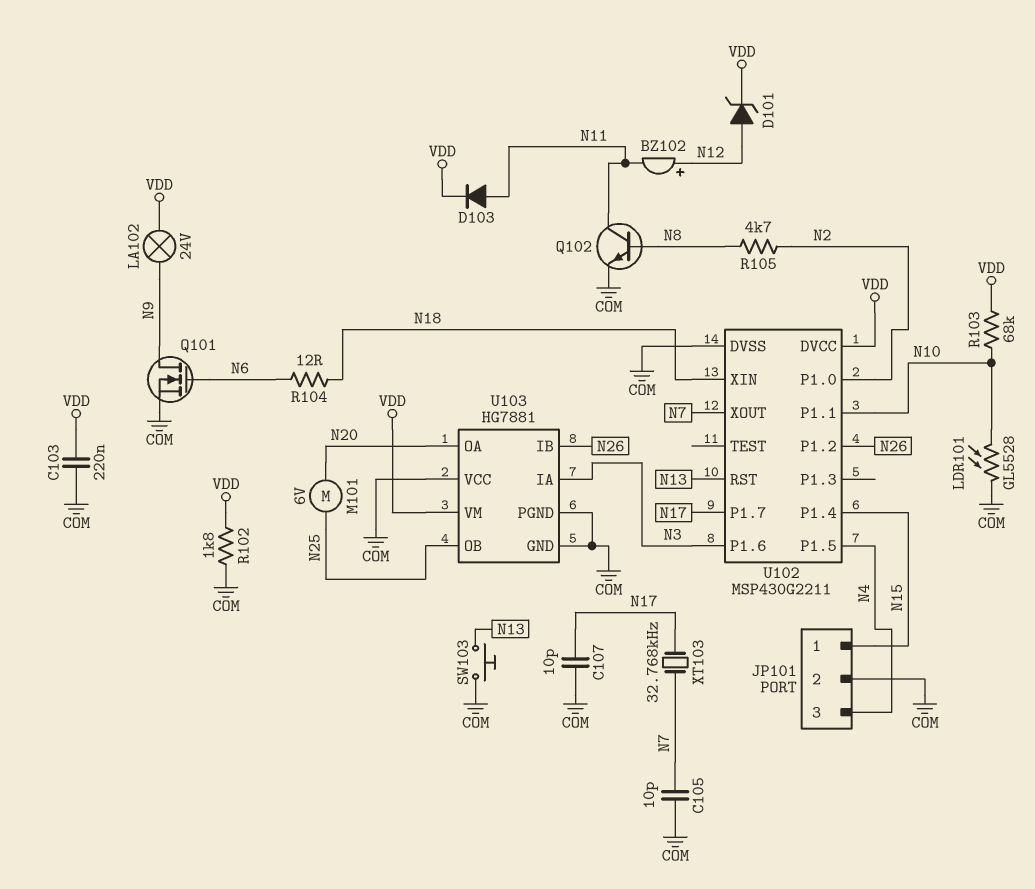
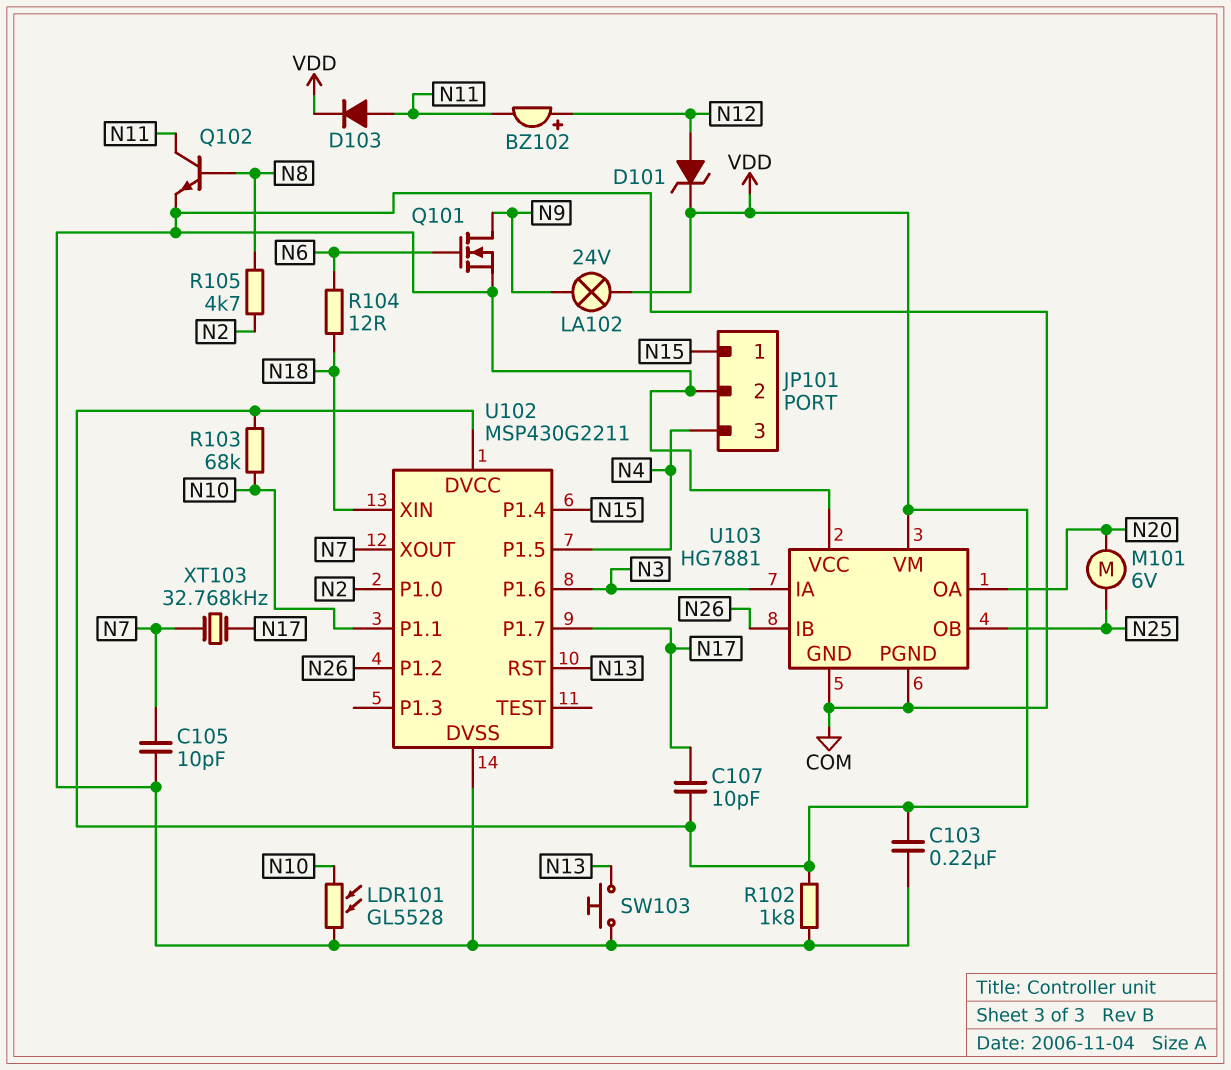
C107: 10pF (COM, N17) -> 10pF (N17, VDD)

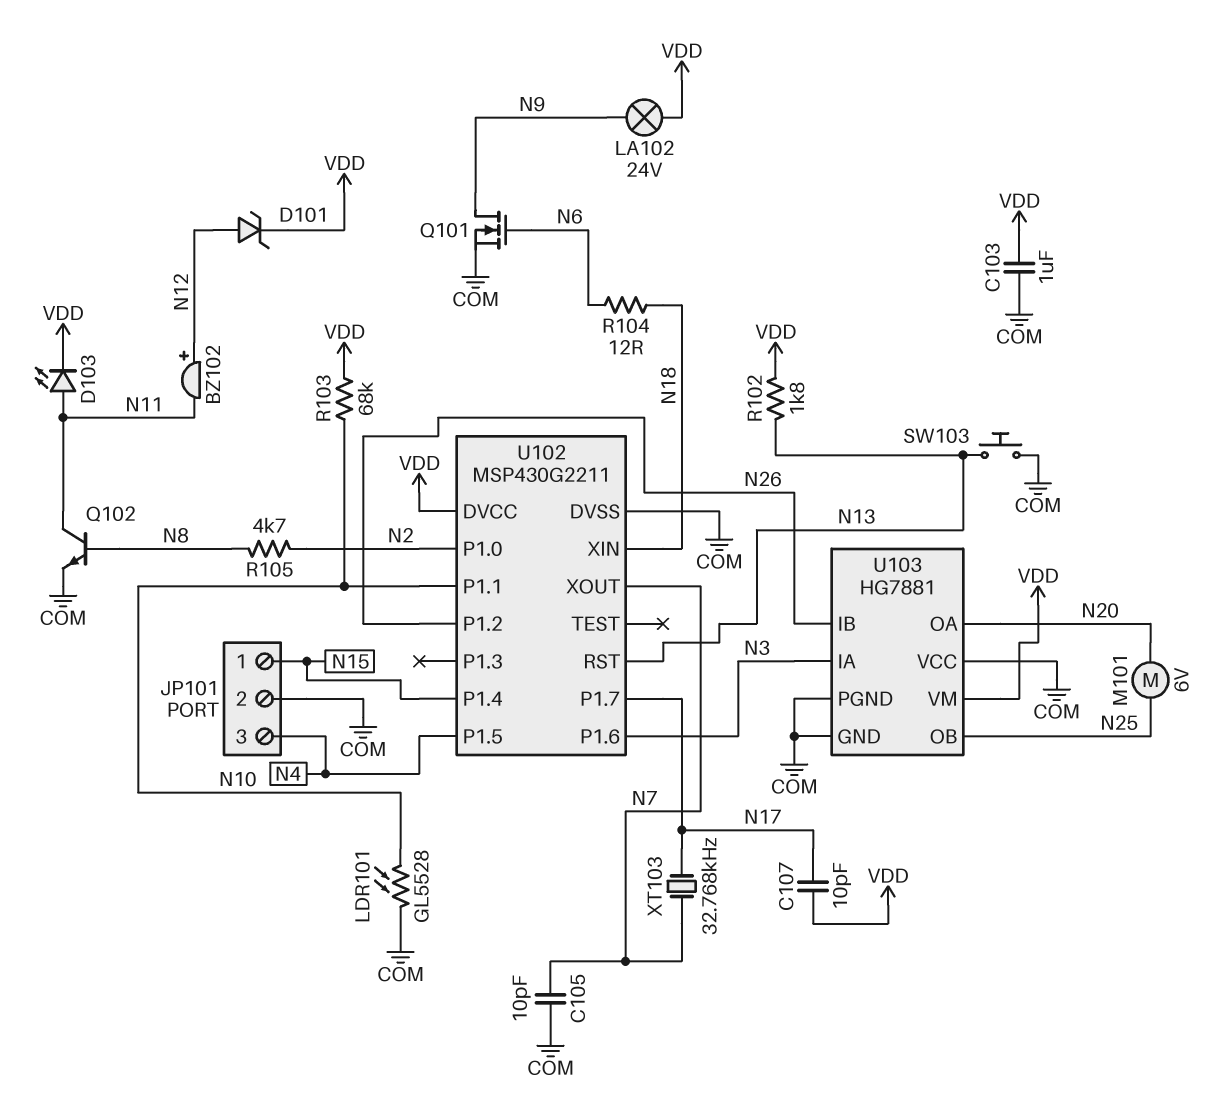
C103: 220nF (COM, VDD) -> 1uF (COM, VDD)
D103: diode (A N11, K VDD) -> LED (A N11, K VDD)
R102: 1.8k (COM, VDD) -> 1.8k (N13, VDD)

